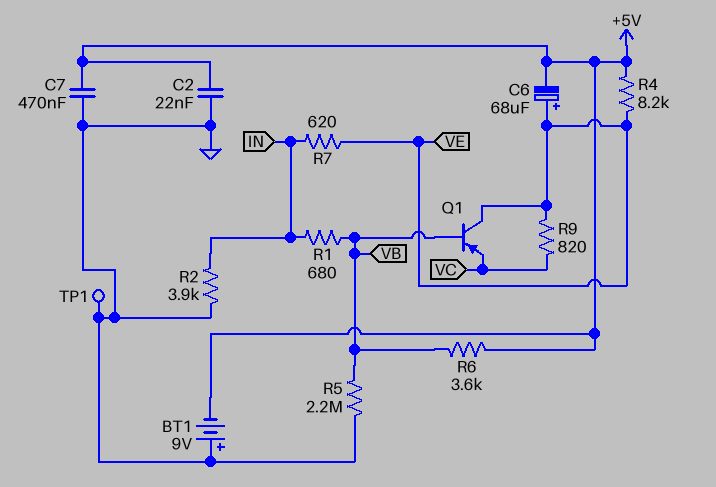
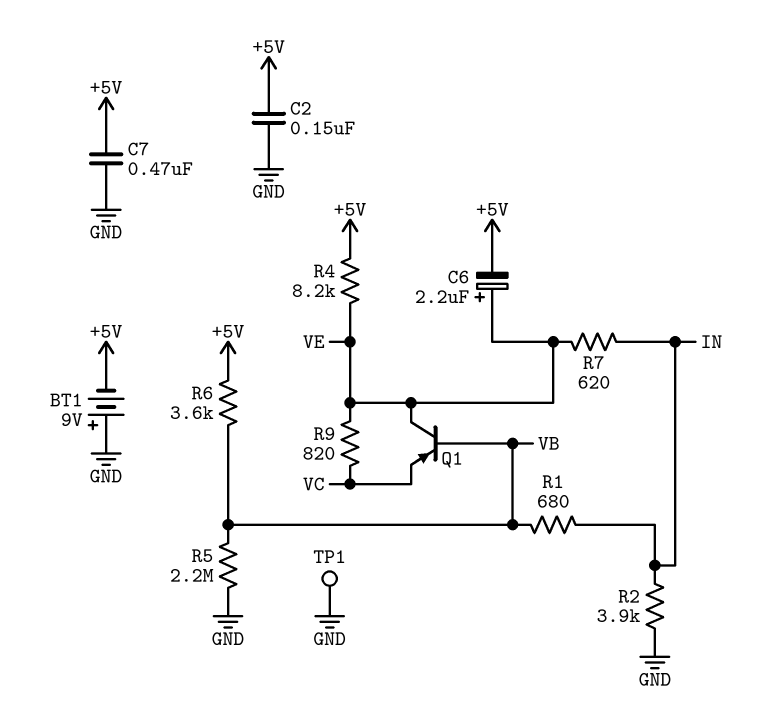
C2: 22nF (+5V, GND) -> 150nF (+5V, GND)
C6: 68uF (plus VE, minus +5V) -> 2.2uF (plus VE, minus +5V)

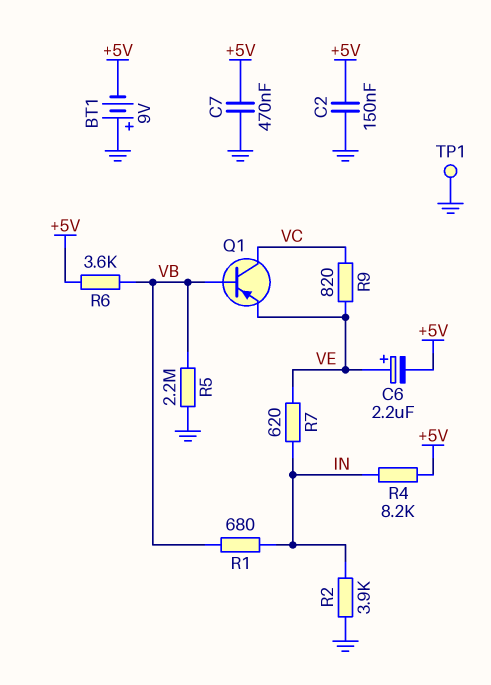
Q1: PNP (B VB, C VE, E VC) -> PNP (B VB, C VC, E VE)
R4: 8.2k (+5V, VE) -> 8.2k (+5V, IN)

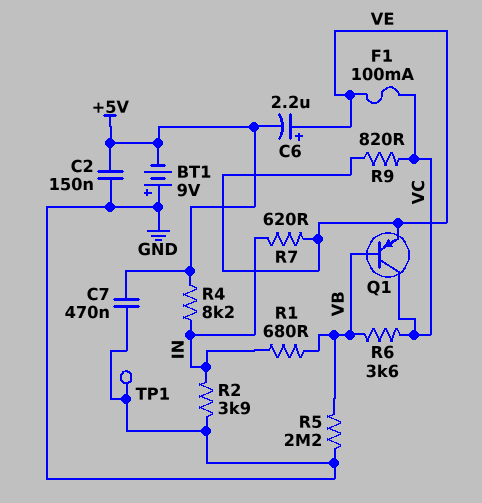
F1: none -> 100mA (VC, VE)
R6: 3.6k (+5V, VB) -> 3.6k (VB, VC)

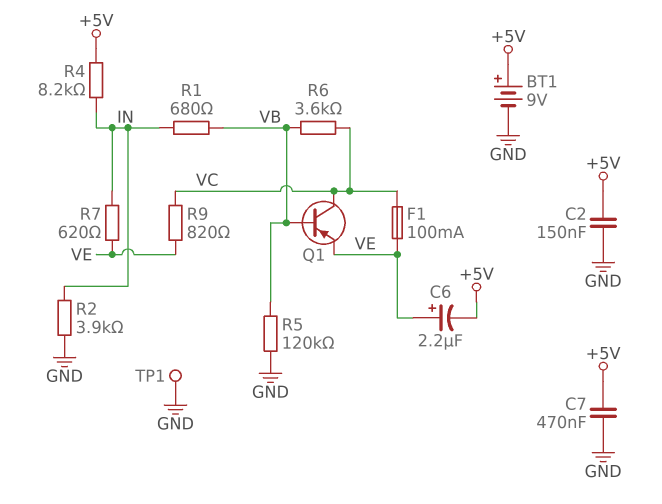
BT1: 9V (plus GND, minus +5V) -> 9V (plus +5V, minus GND)
R5: 2.2M (GND, VB) -> 120k (GND, VB)

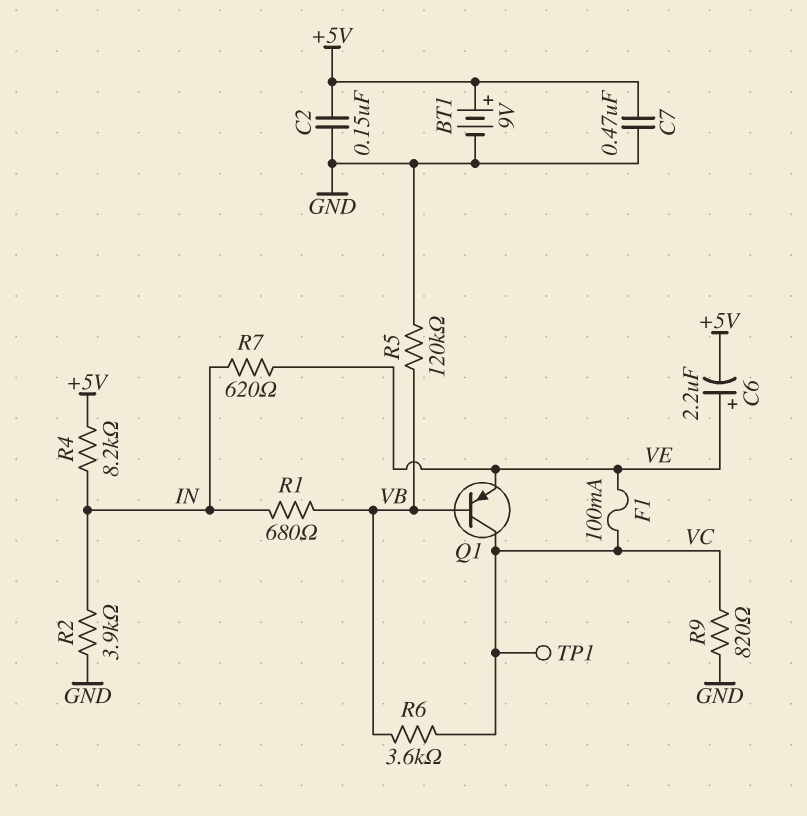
R9: 820 (VC, VE) -> 820 (GND, VC)
TP1: test point (GND) -> test point (VC)

